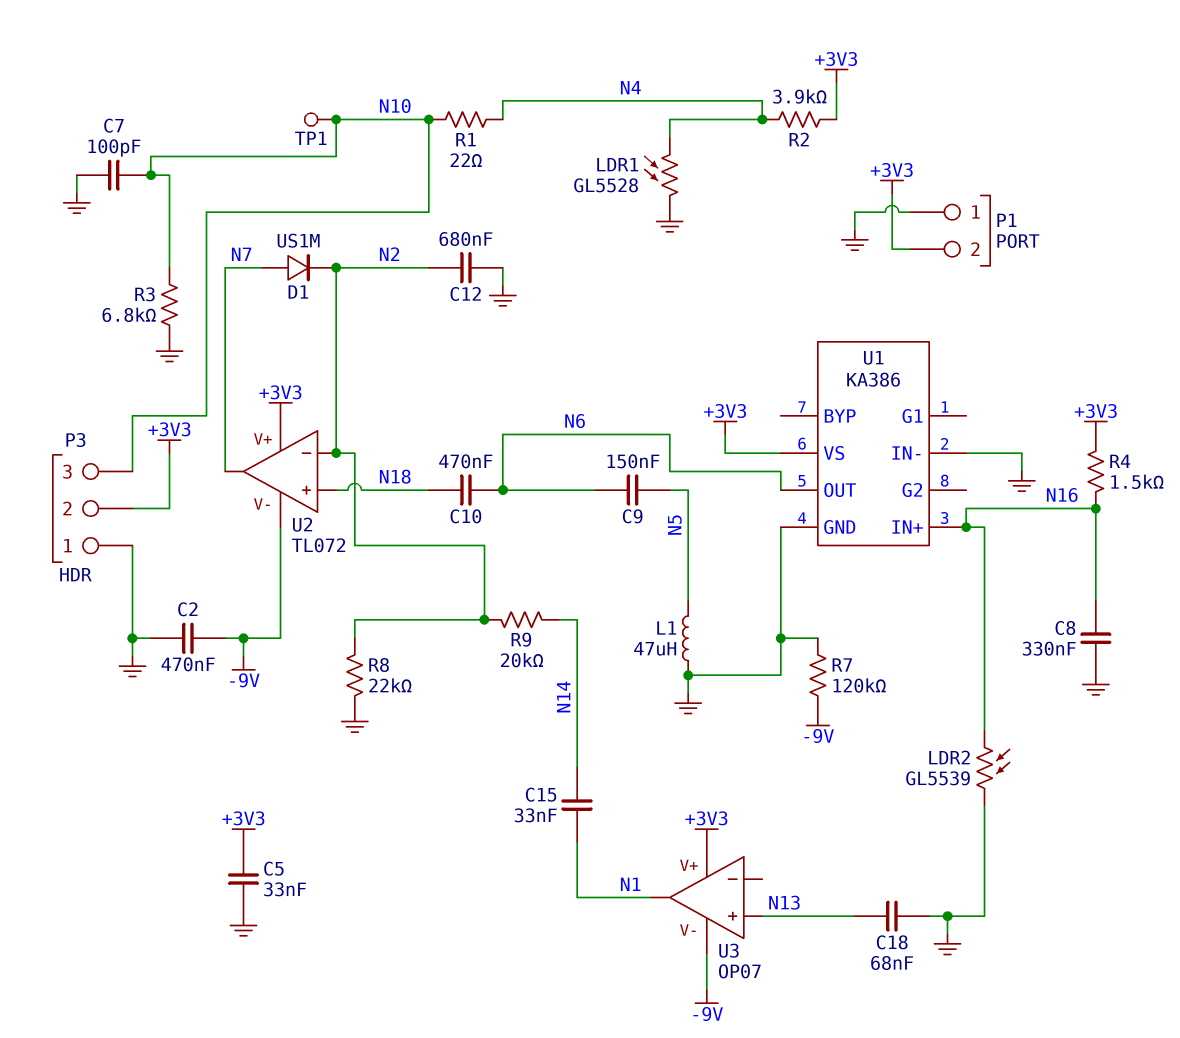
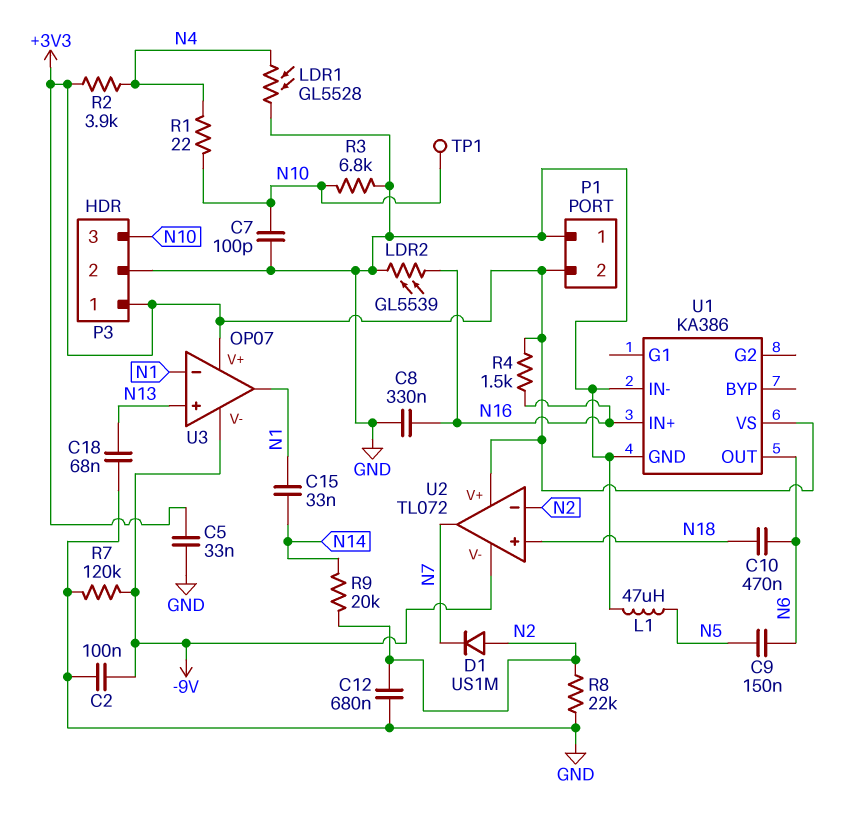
C2: 470nF (-9V, GND) -> 100nF (-9V, GND)
D1: diode US1M (A N7, K N2) -> diode US1M (A N2, K N7)
P3 pin 1: GND -> +3V3
P3 pin 2: +3V3 -> GND
U3 pin in-: none -> N1

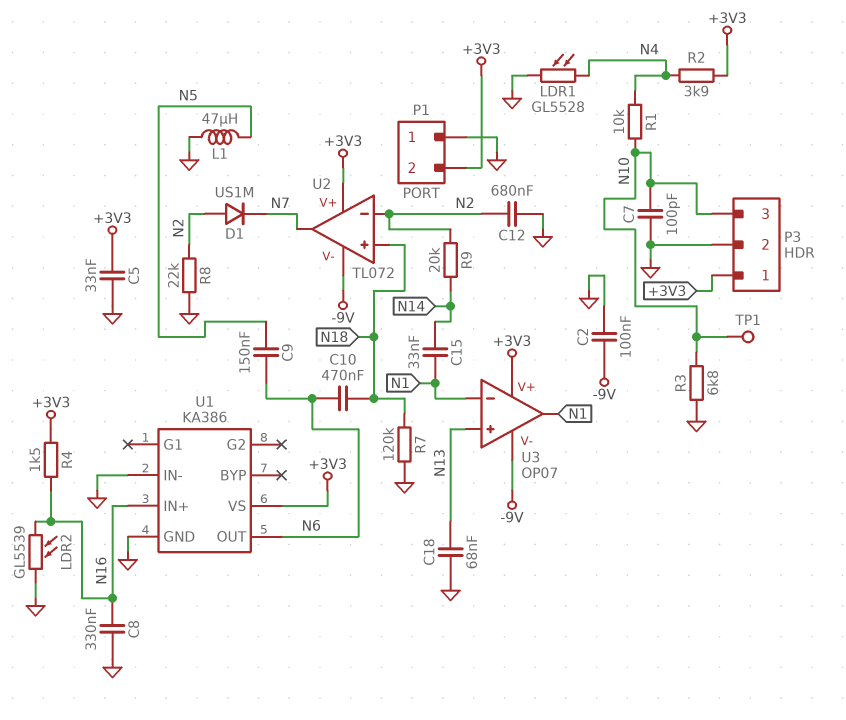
R1: 22 (N4, N10) -> 10k (N4, N10)
R7: 120k (-9V, GND) -> 120k (GND, N18)

